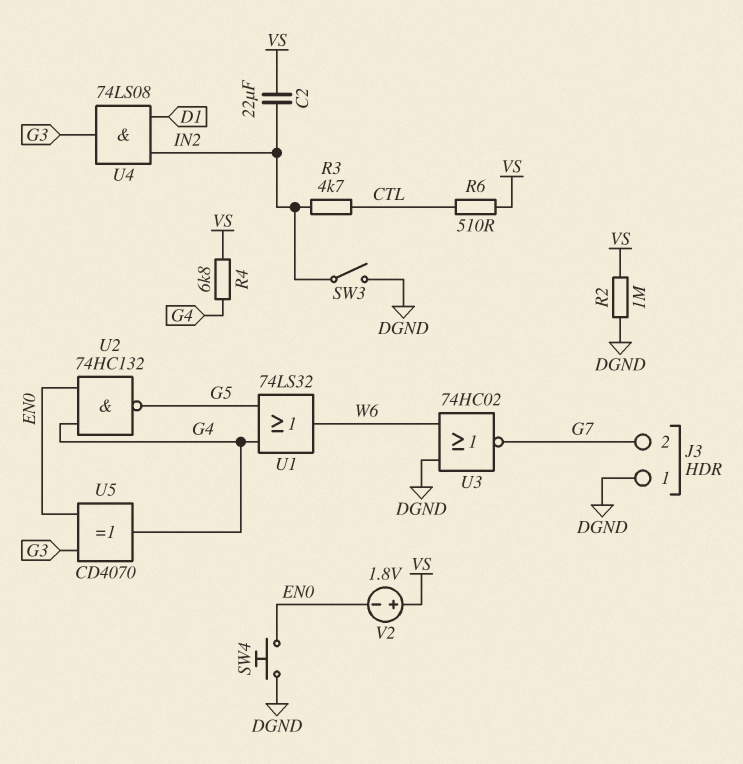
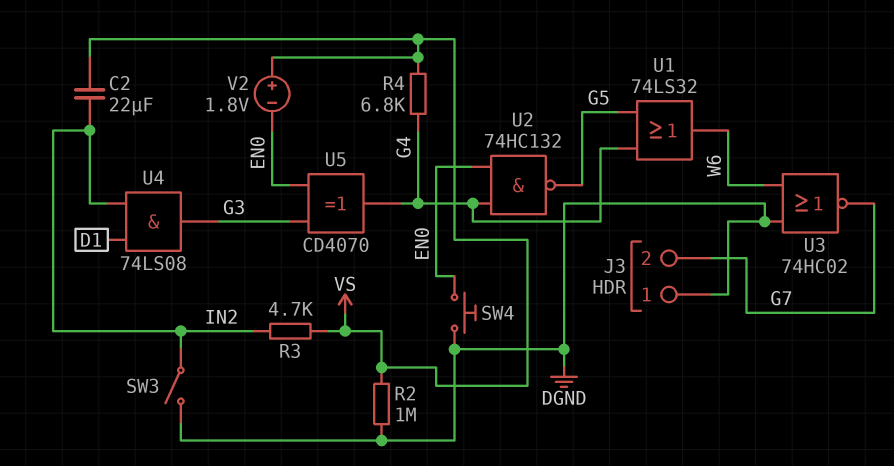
R3: 4.7k (CTL, IN2) -> 4.7k (IN2, VS)
R6: 510 (CTL, VS) -> none

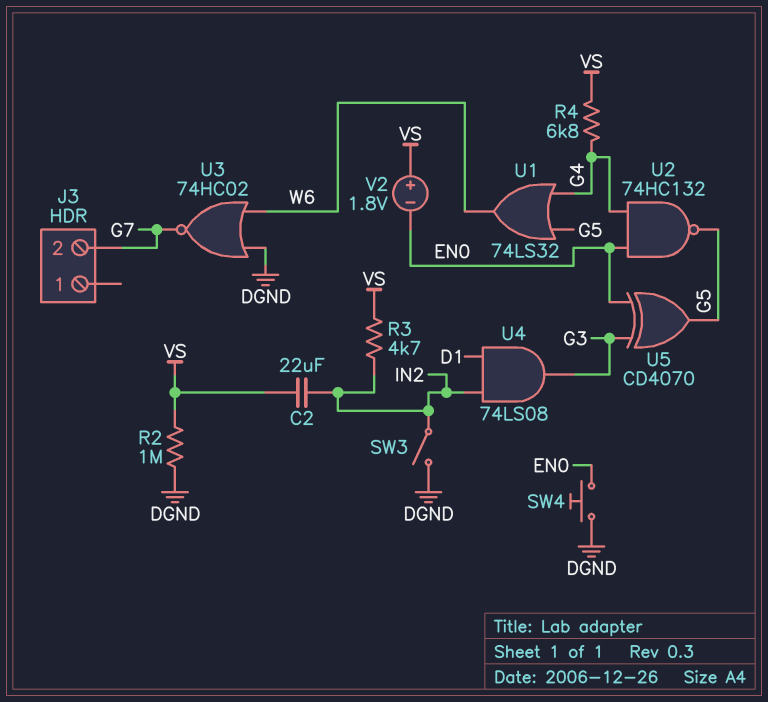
J3 pin 1: DGND -> none
U5: XOR CD4070 (in EN0, in G3, out G4) -> XOR CD4070 (in EN0, in G3, out G5)

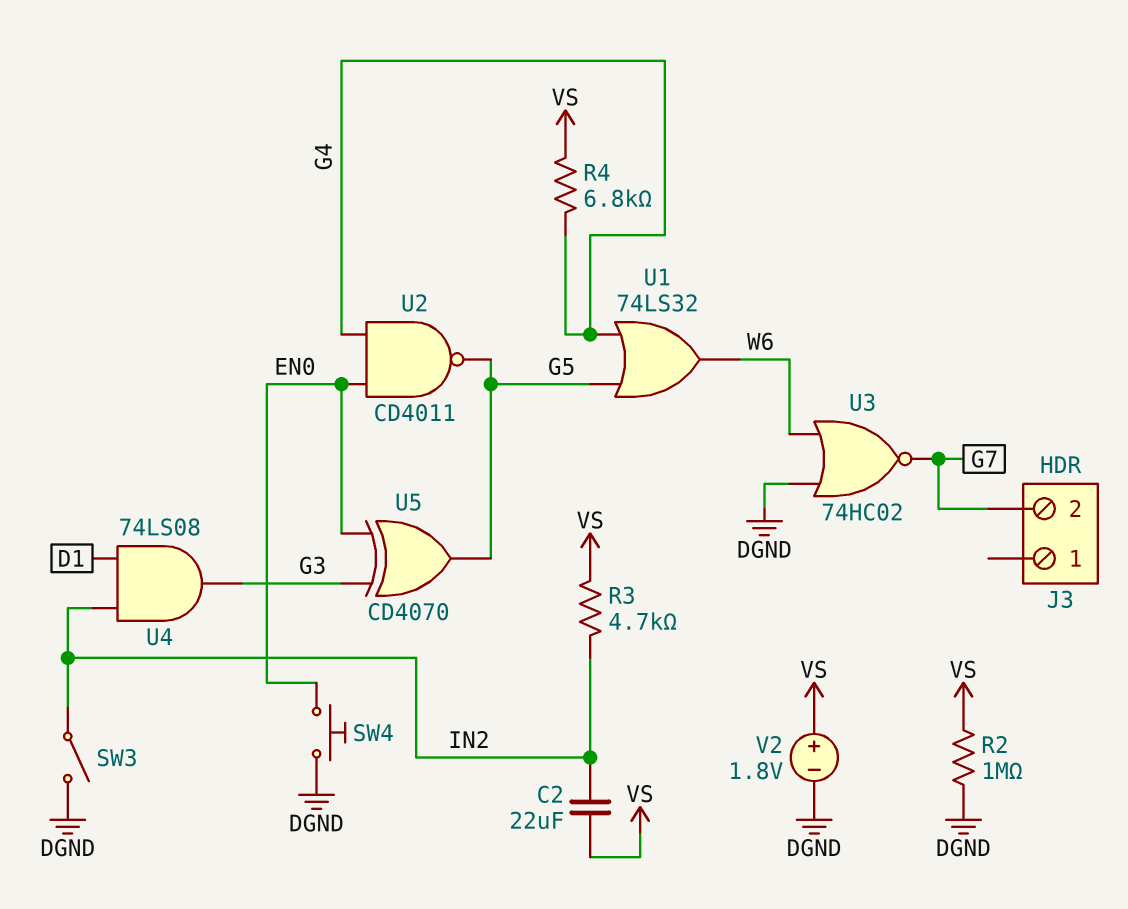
U2: NAND 74HC132 (in EN0, in G4, out G5) -> NAND CD4011 (in EN0, in G4, out G5)
V2: 1.8V (plus VS, minus EN0) -> 1.8V (plus VS, minus DGND)

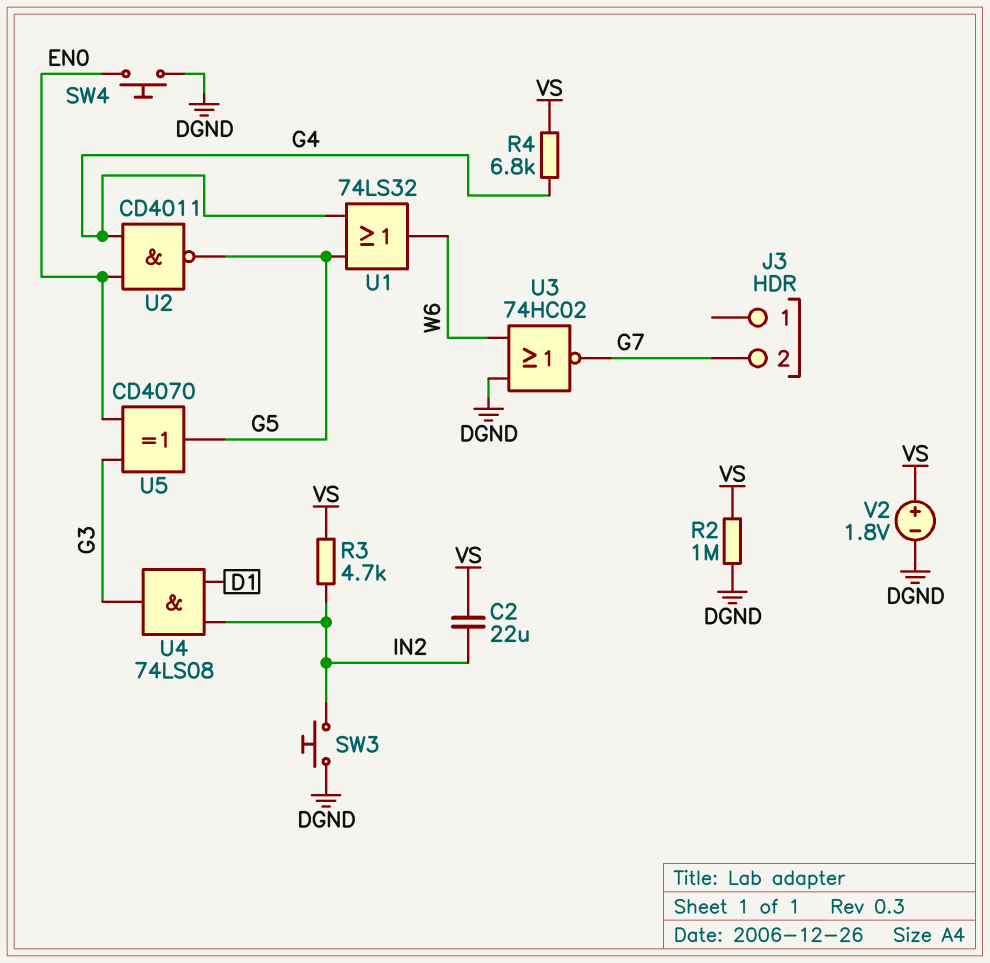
SW3: switch (DGND, IN2) -> button (DGND, IN2)

